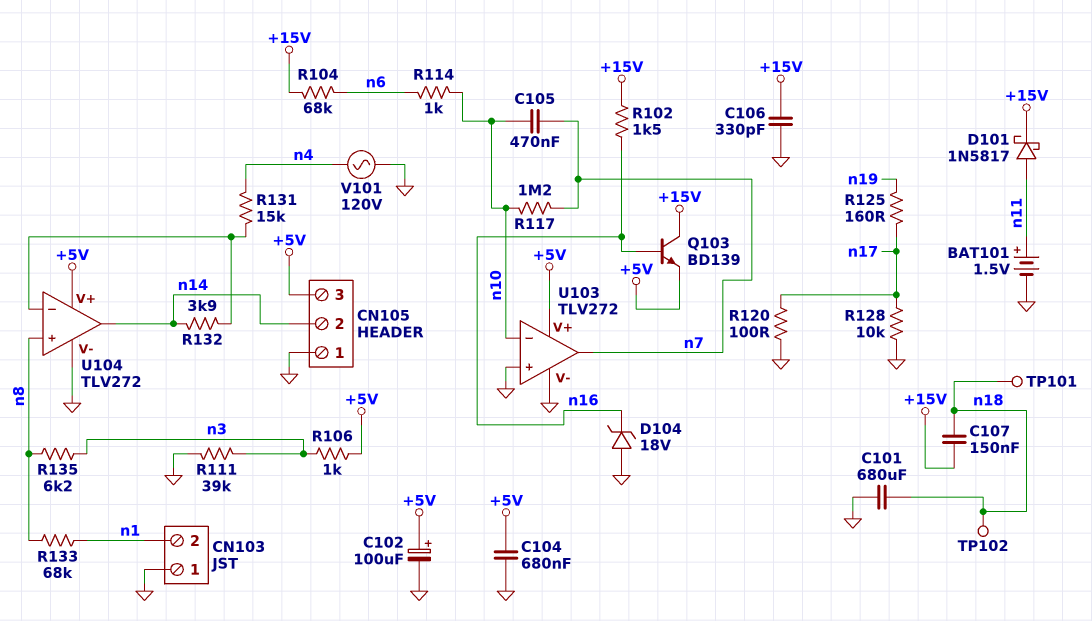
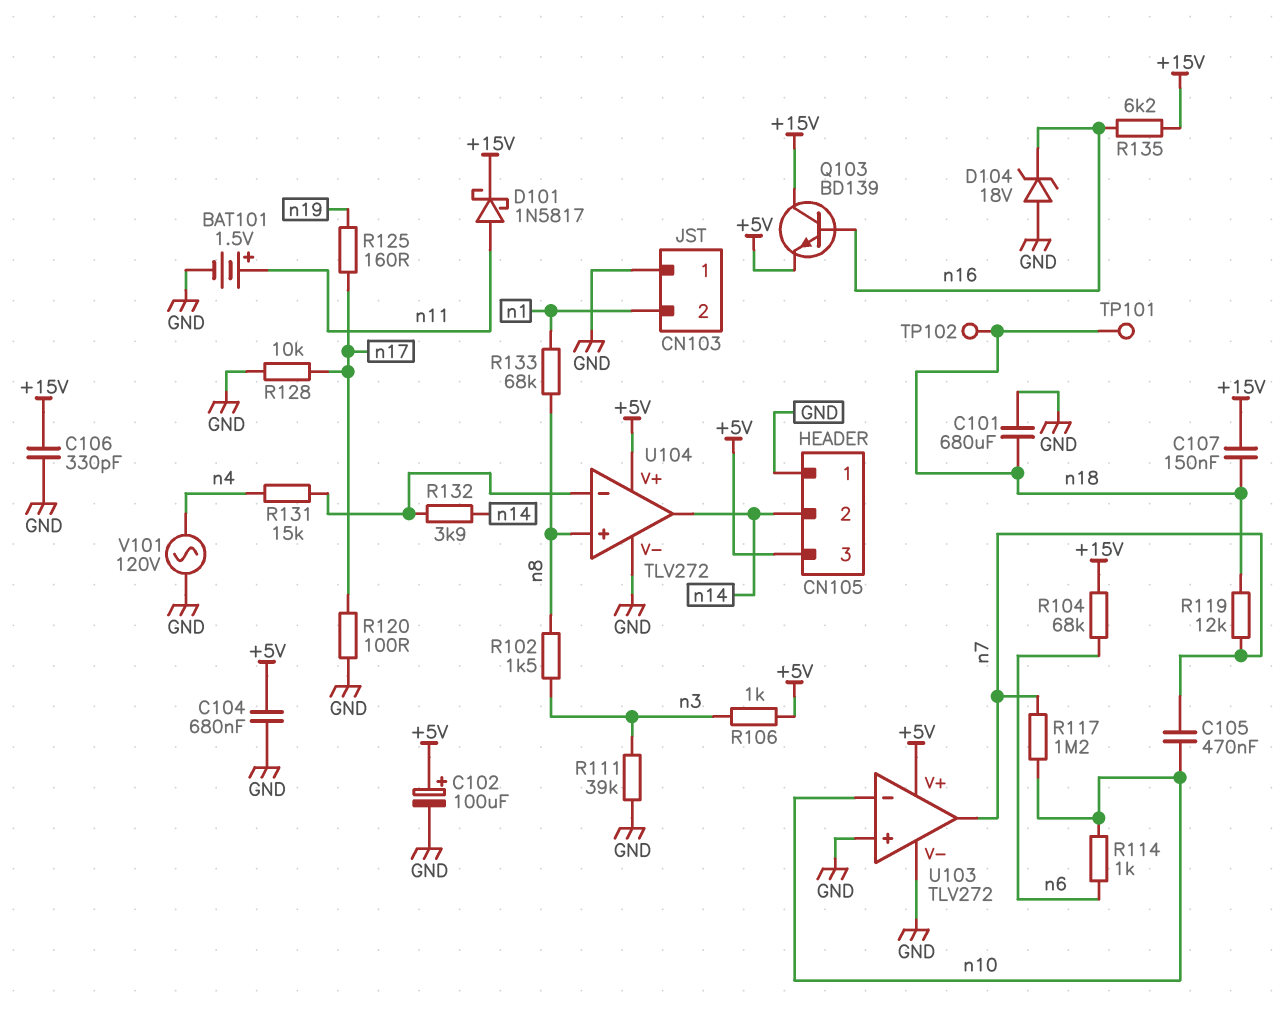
R102: 1.5k (+15V, n16) -> 1.5k (n3, n8)
R119: none -> 12k (n7, n18)
R135: 6.2k (n3, n8) -> 6.2k (+15V, n16)

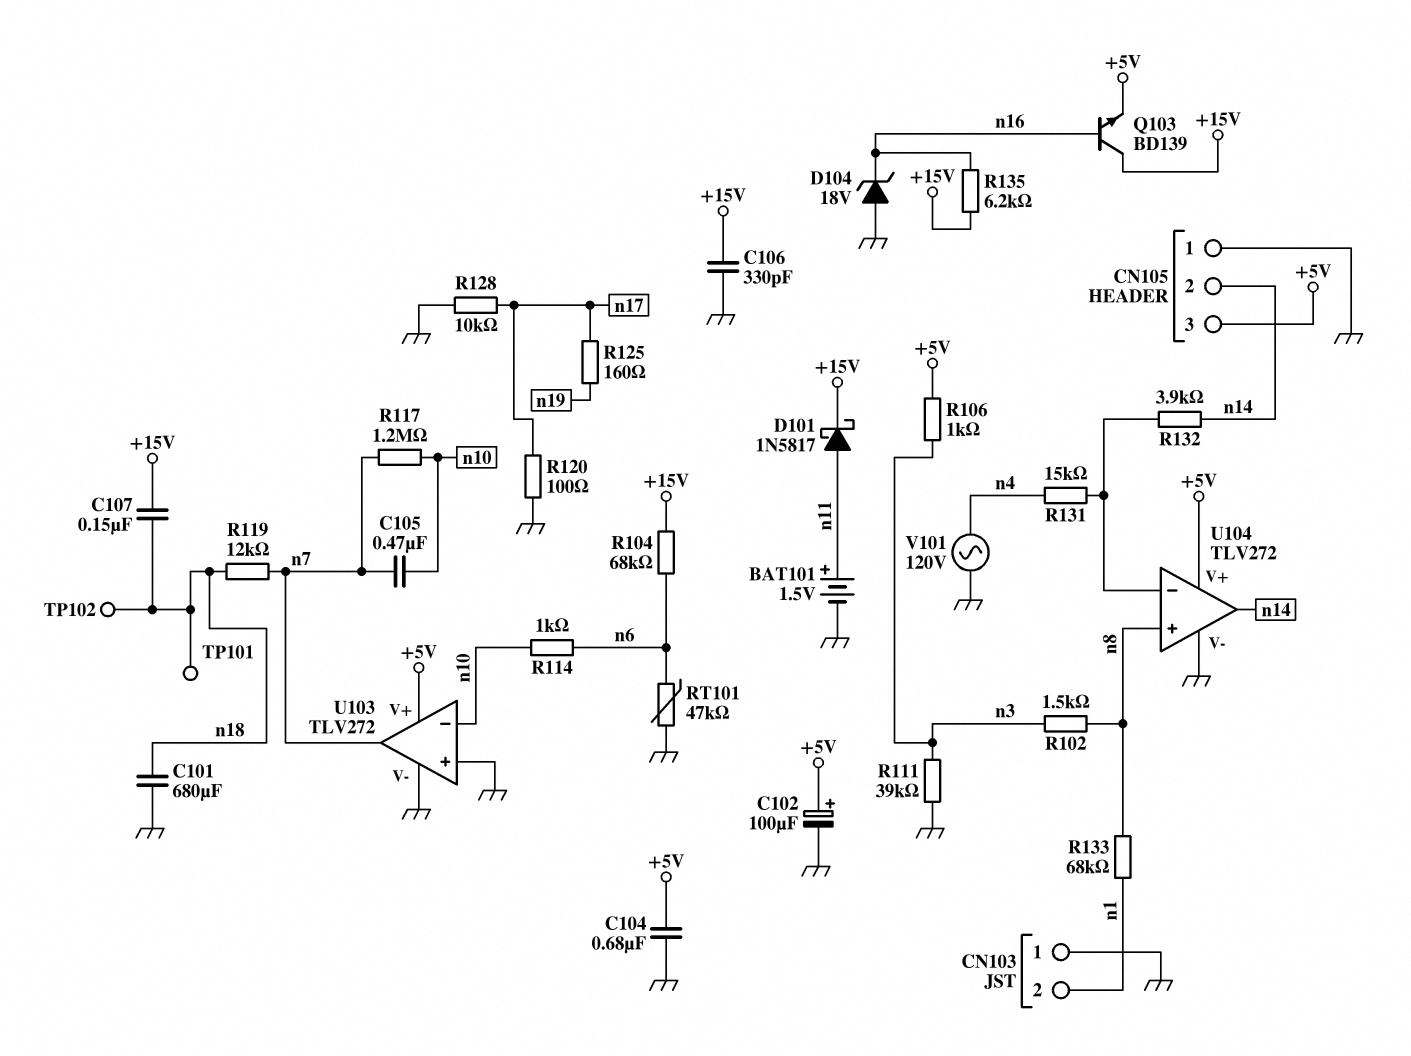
RT101: none -> 47k (GND, n6)

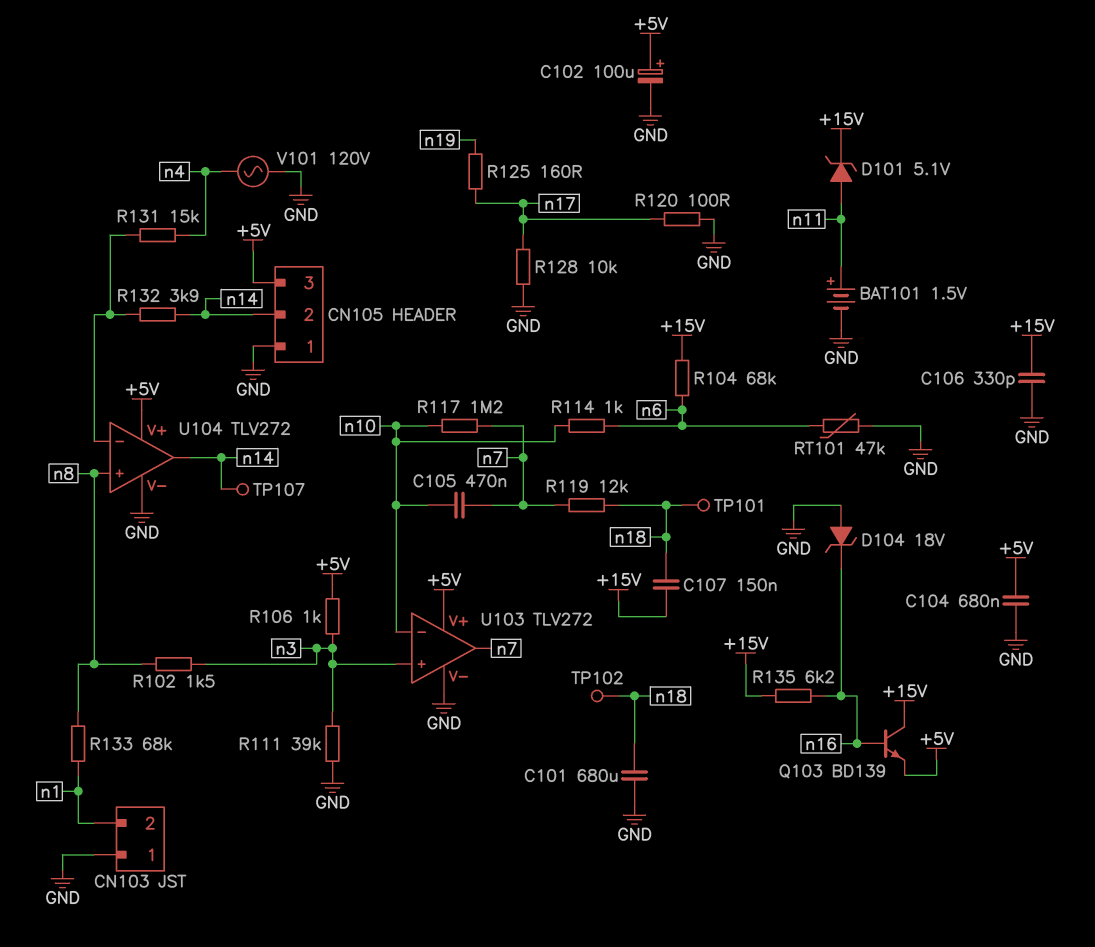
D101: schottky 1N5817 (A n11, K +15V) -> zener 5.1V (A n11, K +15V)
TP107: none -> test point (n14)
U103 pin in+: GND -> n3

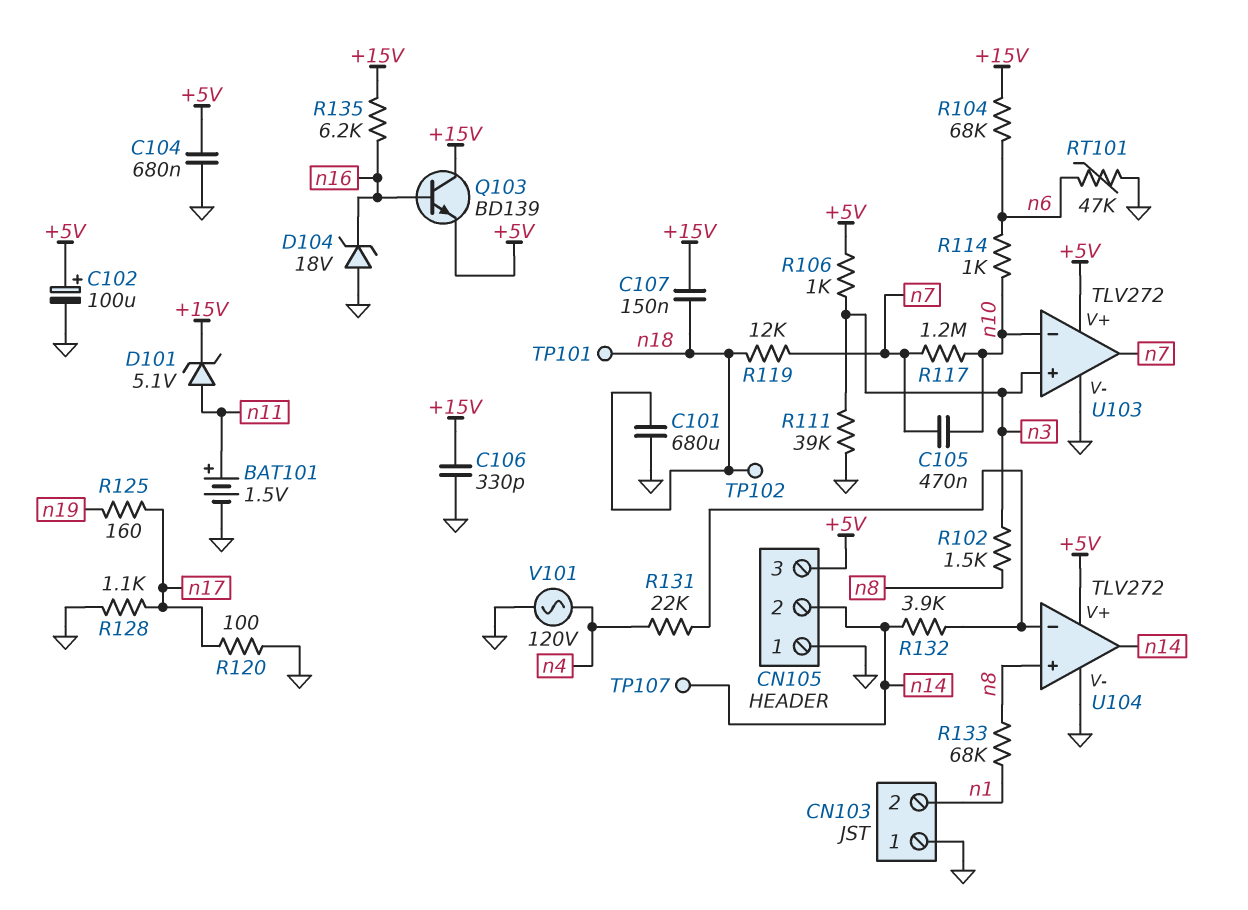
R128: 10k (GND, n17) -> 1.1k (GND, n17)
R131: 15k (U104/in-, n4) -> 22k (U104/in-, n4)

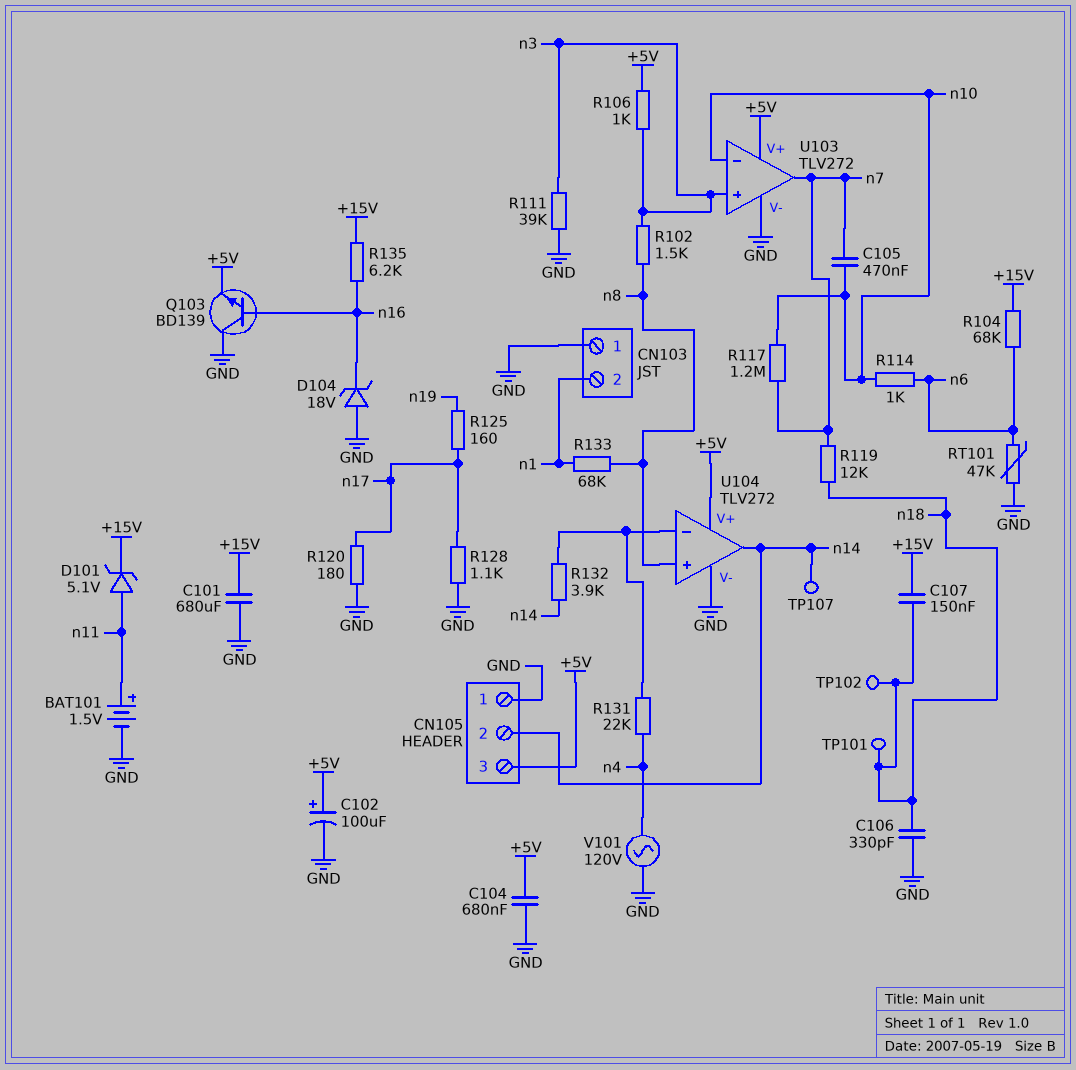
C101: 680uF (GND, n18) -> 680uF (+15V, GND)
C106: 330pF (+15V, GND) -> 330pF (GND, n18)
Q103: NPN BD139 (B n16, C +15V, E +5V) -> NPN BD139 (B n16, C GND, E +5V)
R120: 100 (GND, n17) -> 180 (GND, n17)

